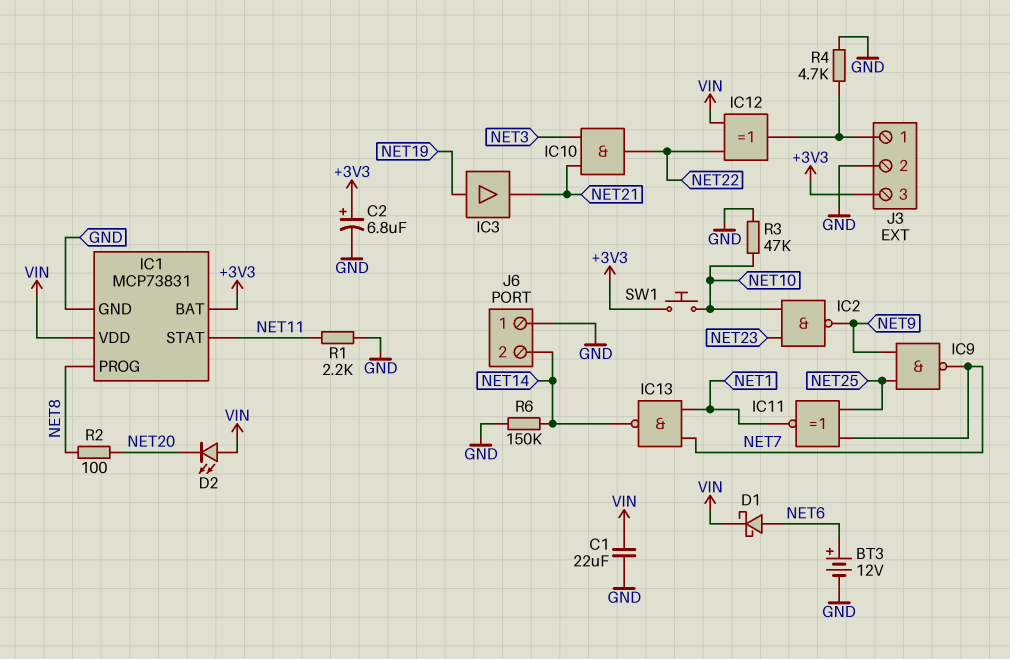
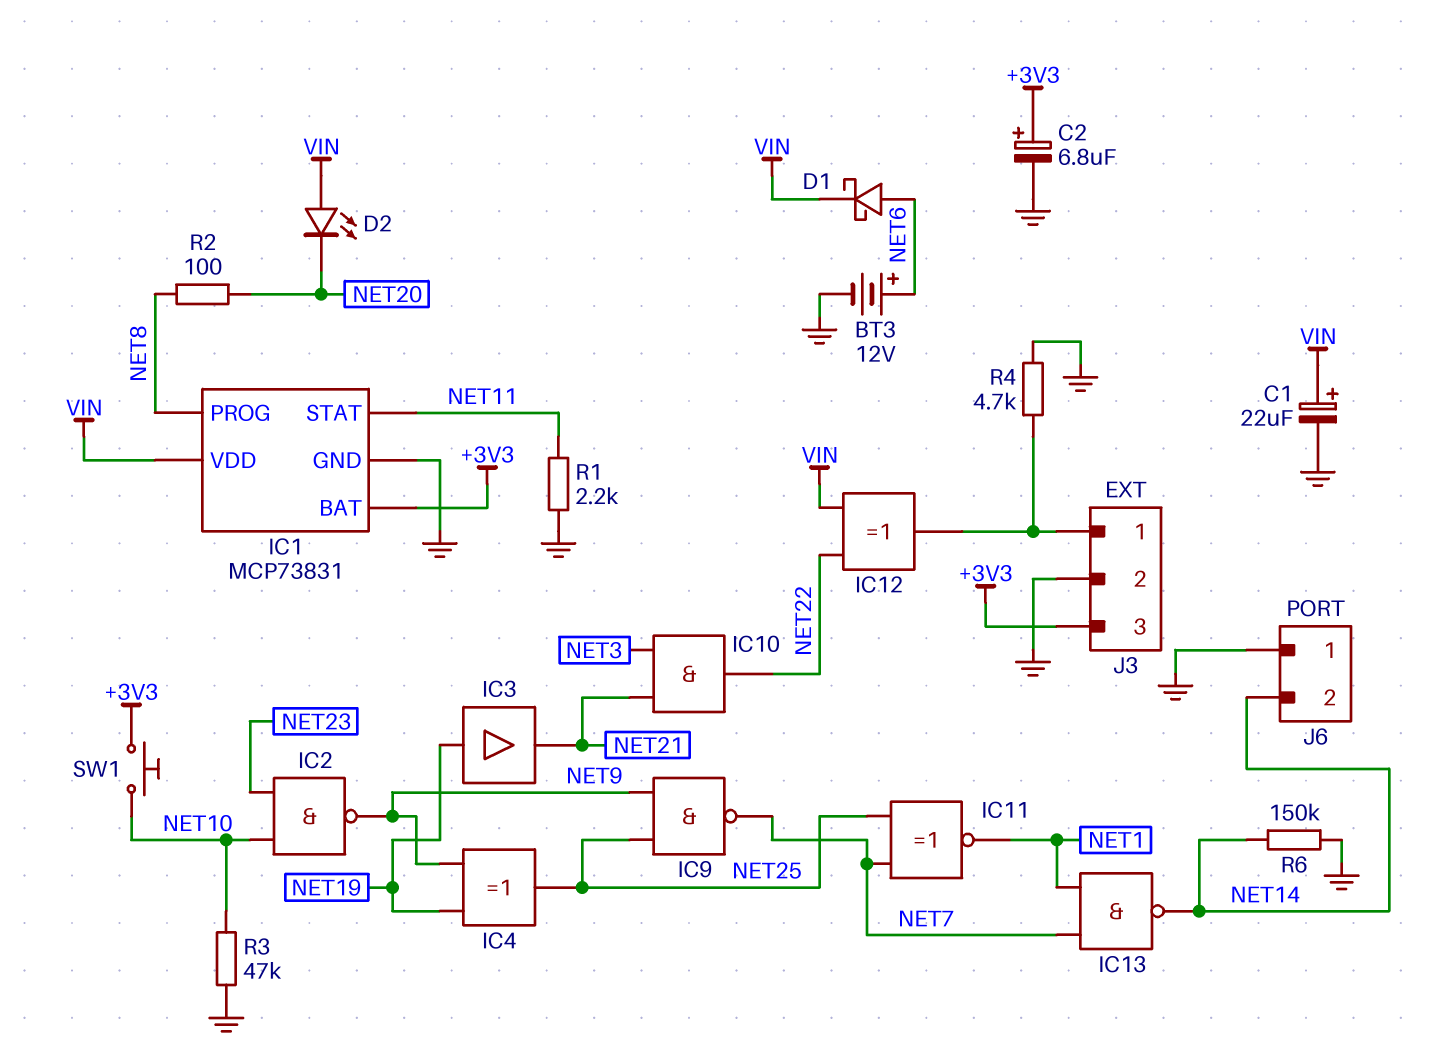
C1: 22uF (GND, VIN) -> 22uF (plus VIN, minus GND)
IC4: none -> XOR (in NET9, in NET19, out NET25)

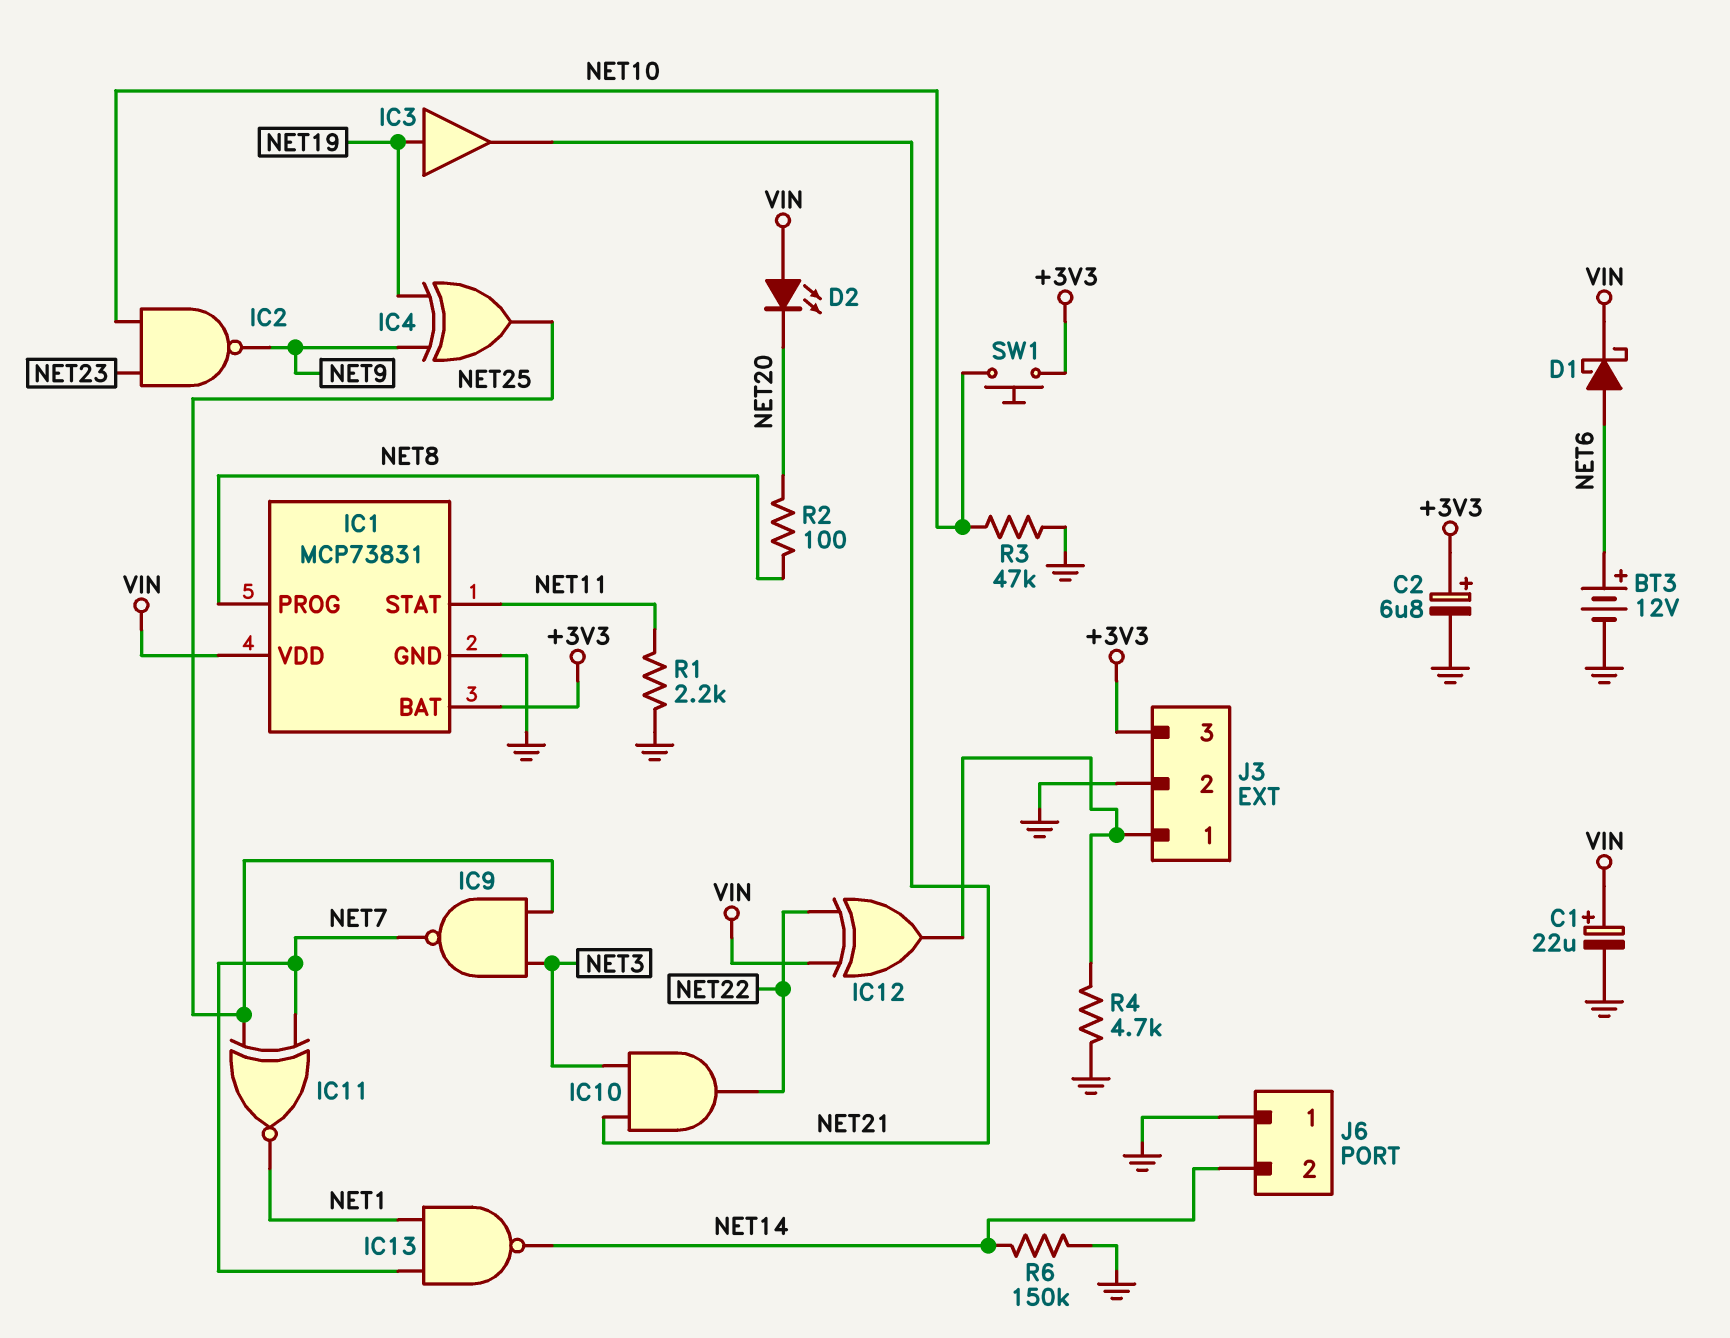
IC9: NAND (in NET9, in NET25, out NET7) -> NAND (in NET3, in NET25, out NET7)

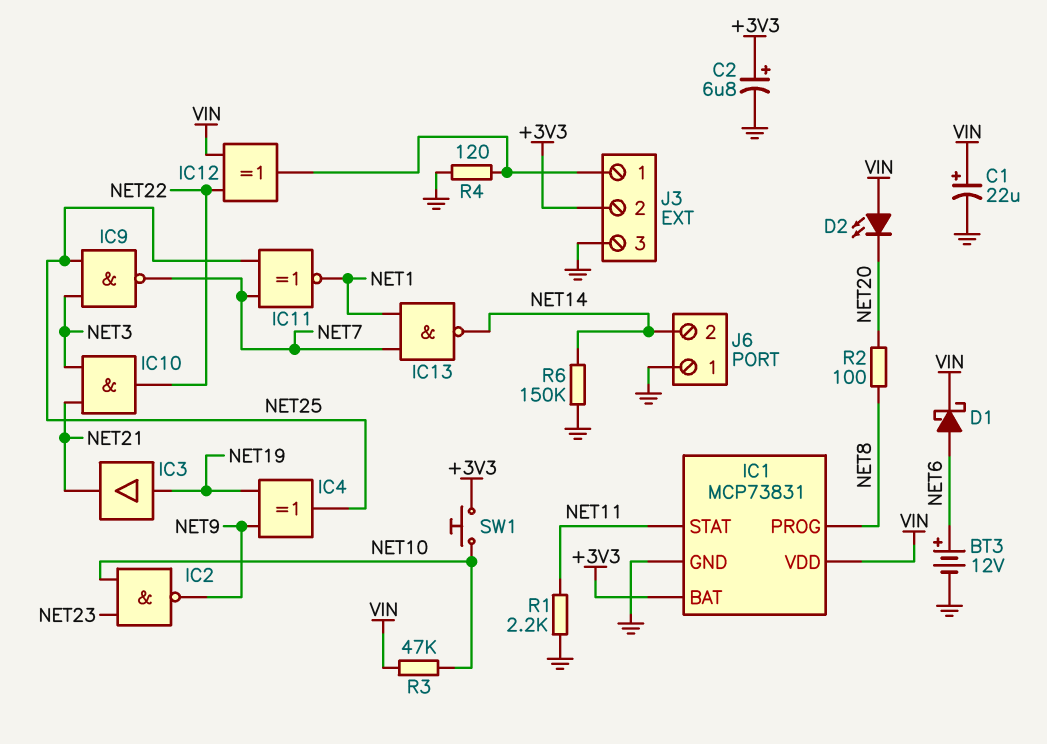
J3 pin 2: GND -> +3V3
J3 pin 3: +3V3 -> GND
R3: 47k (GND, NET10) -> 47k (NET10, VIN)
R4: 4.7k (GND, J3/1) -> 120 (GND, J3/1)

